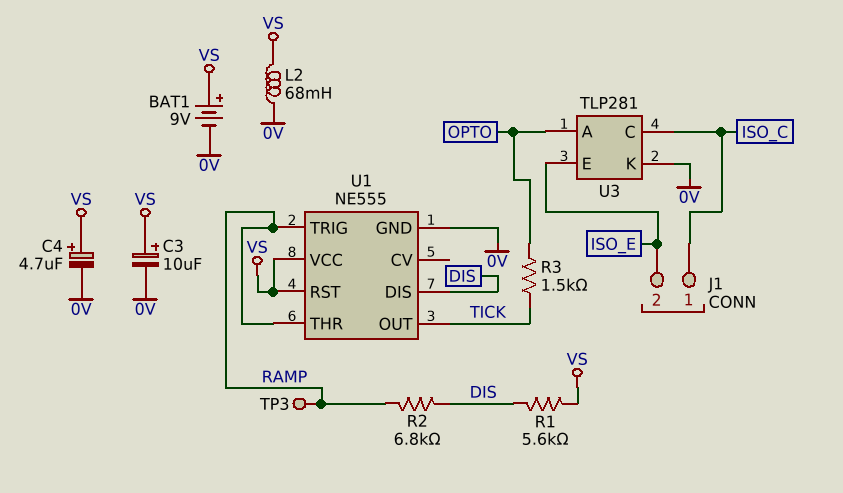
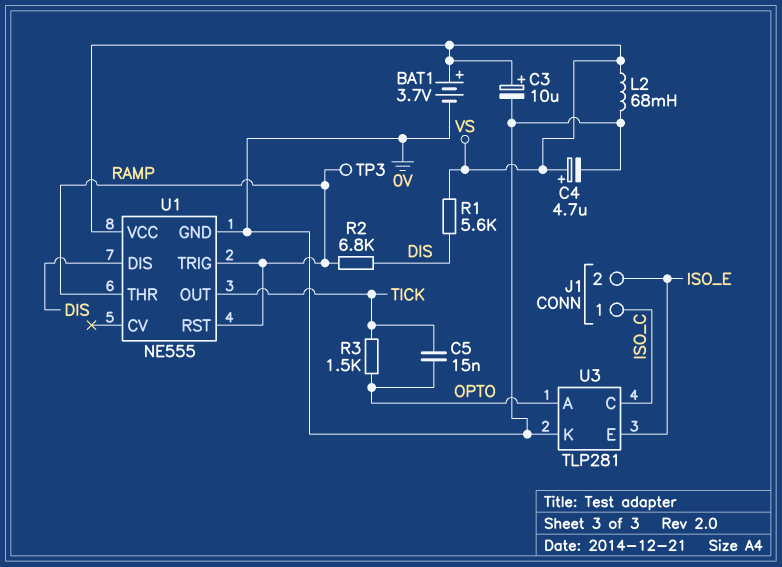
BAT1: 9V (plus VS, minus 0V) -> 3.7V (plus VS, minus 0V)
C5: none -> 15nF (OPTO, TICK)
U1 pin RST: VS -> RAMP

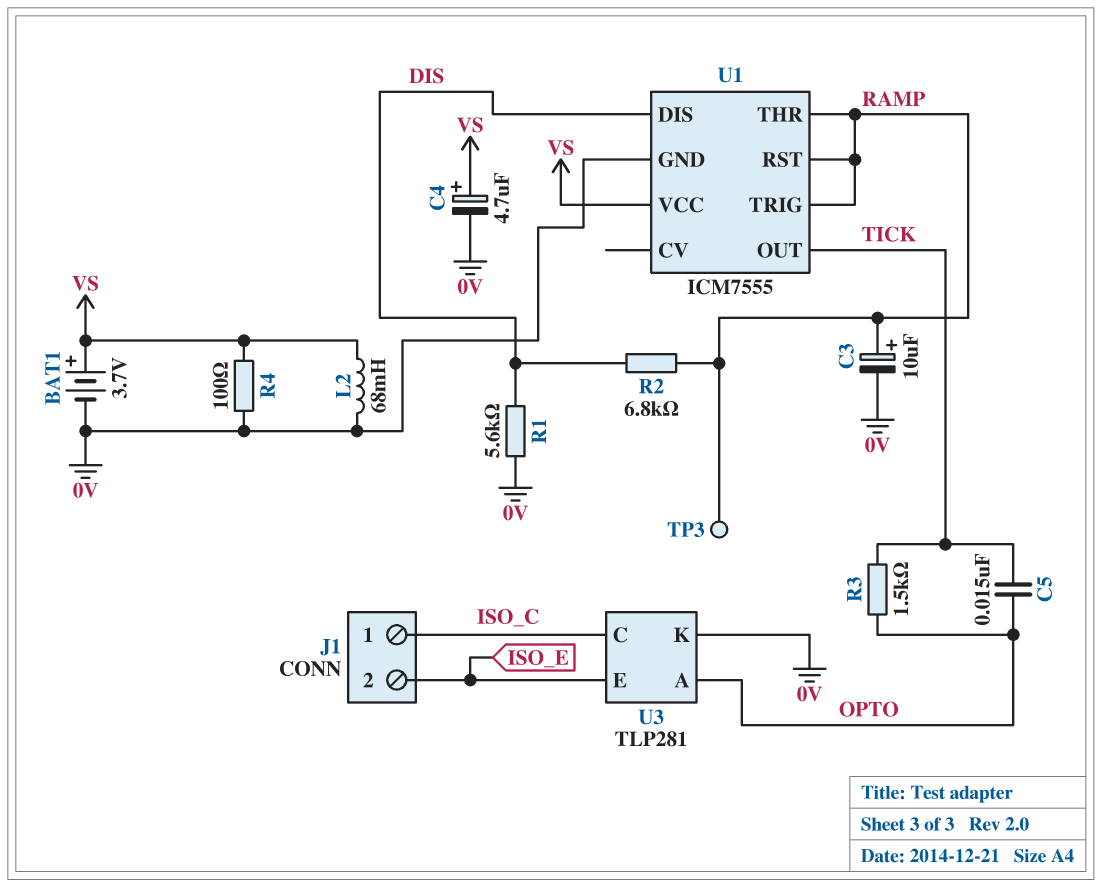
C3: 10uF (plus VS, minus 0V) -> 10uF (plus RAMP, minus 0V)
R1: 5.6k (DIS, VS) -> 5.6k (0V, DIS)
R4: none -> 100 (0V, VS)
U1: NE555 -> ICM7555

